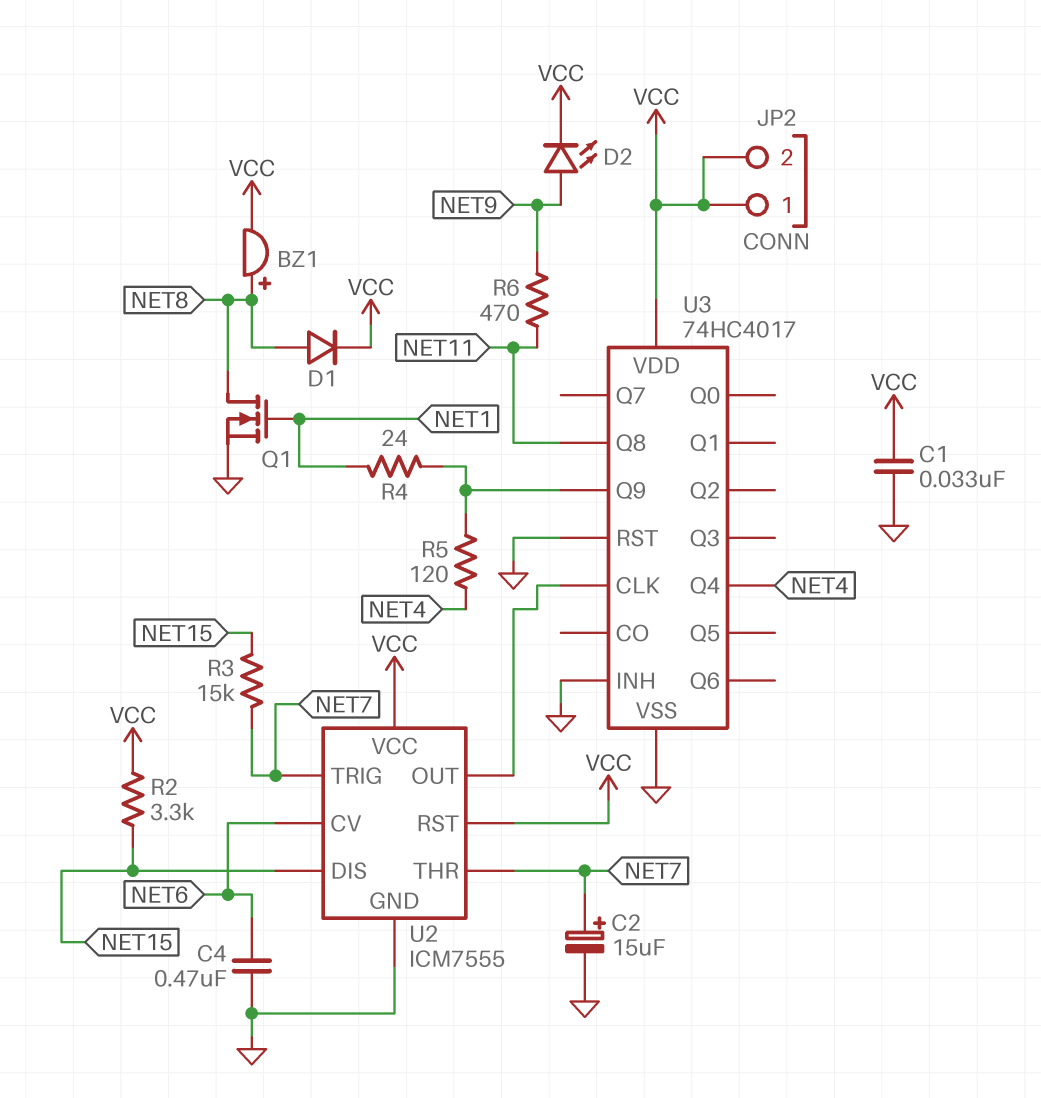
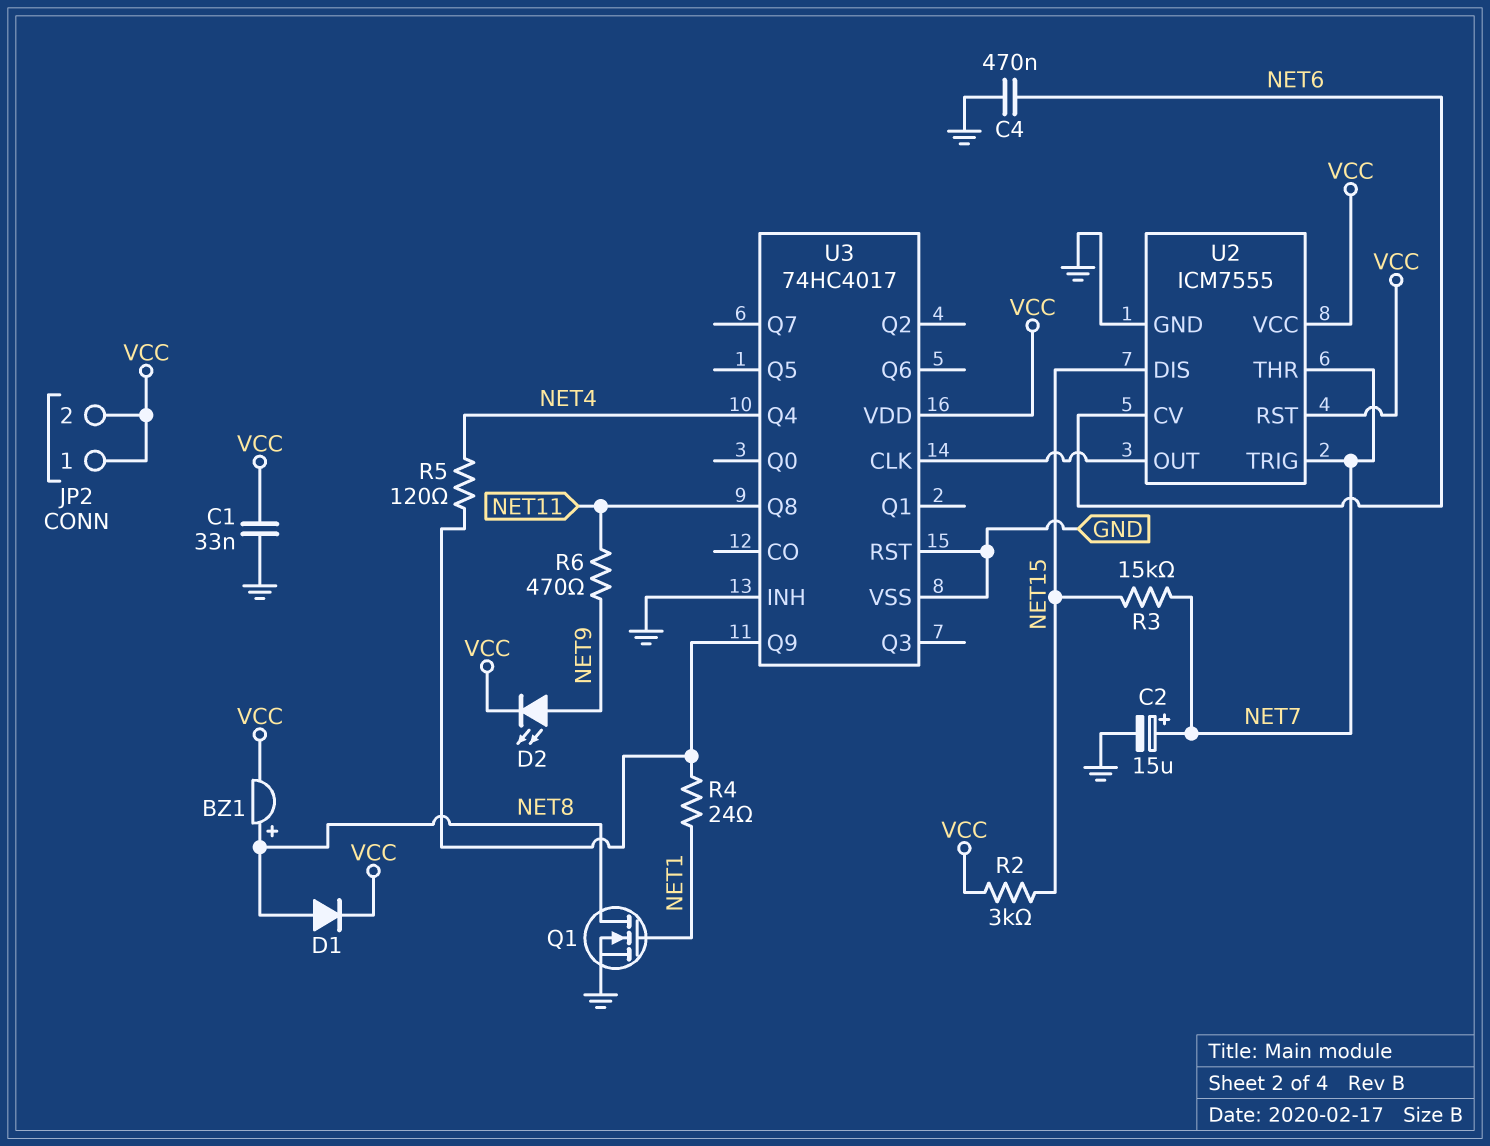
R2: 3.3k (NET15, VCC) -> 3k (NET15, VCC)

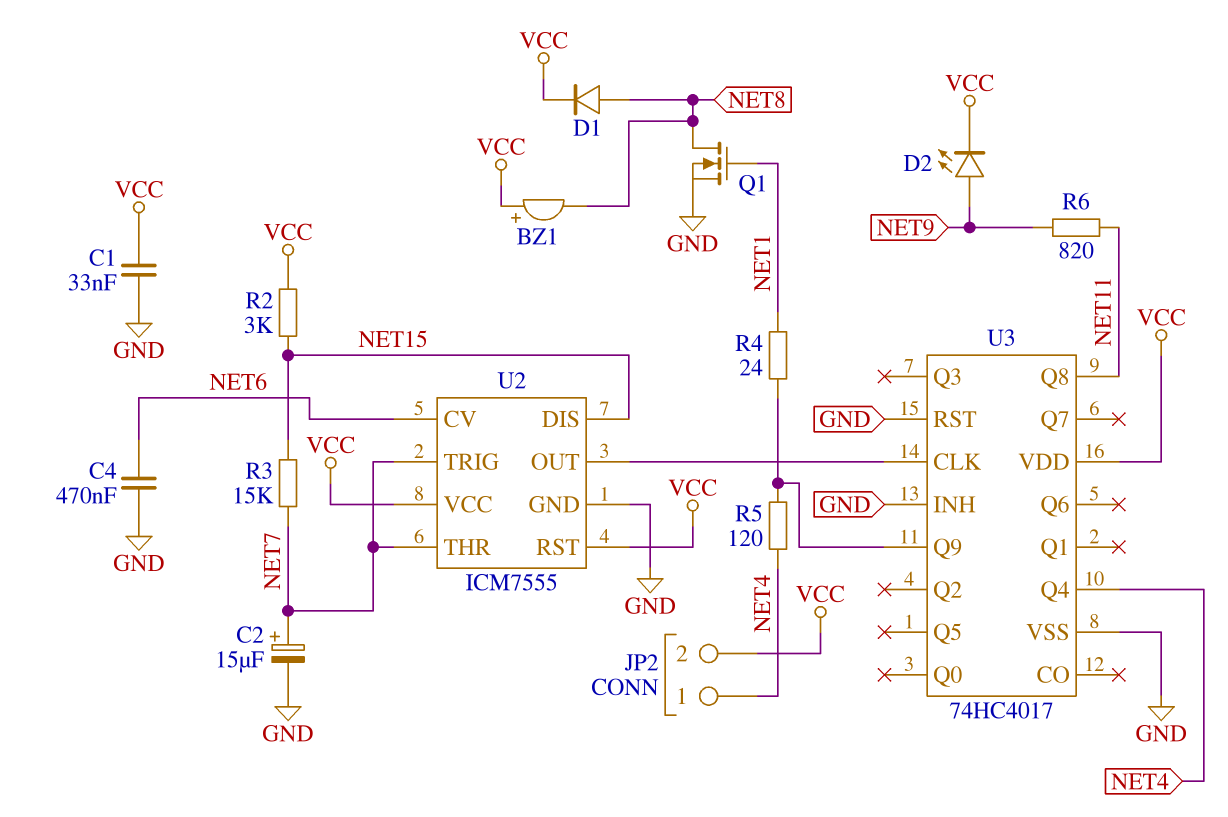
BZ1: buzzer (plus NET8, minus VCC) -> buzzer (plus VCC, minus NET8)
JP2 pin 1: VCC -> NET4
R6: 470 (NET9, NET11) -> 820 (NET9, NET11)

